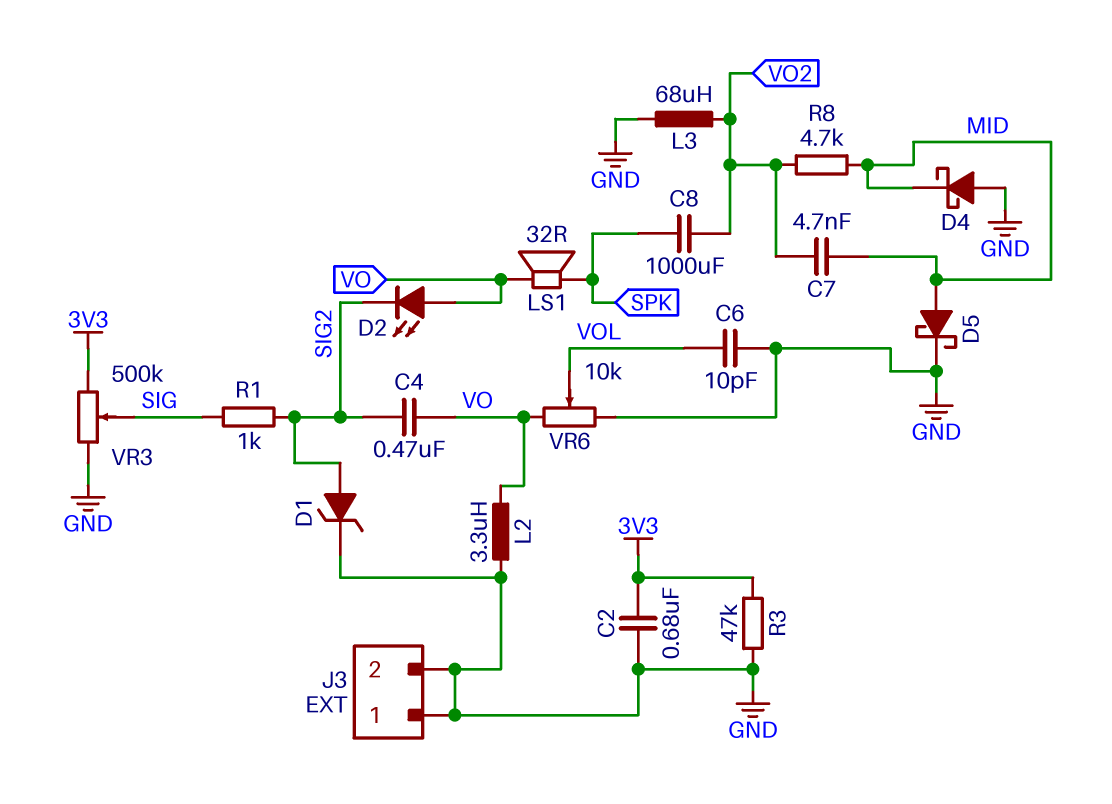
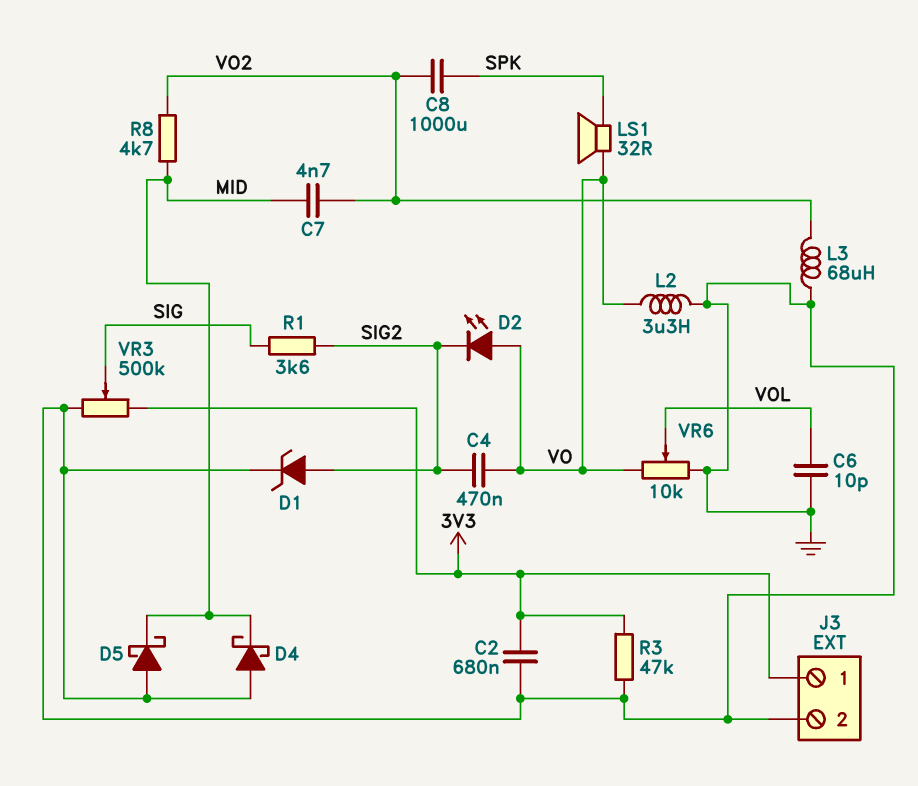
D5: schottky (A MID, K GND) -> schottky (A GND, K MID)
J3 pin 1: GND -> 3V3
R1: 1k (SIG, SIG2) -> 3.6k (SIG, SIG2)

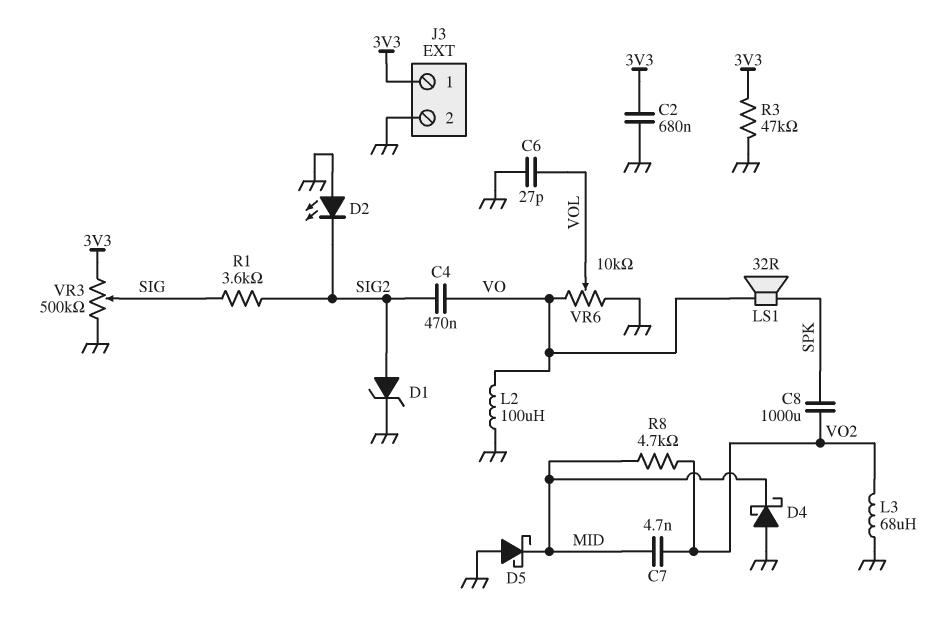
C6: 10pF (GND, VOL) -> 27pF (GND, VOL)
D2: LED (A VO, K SIG2) -> LED (A GND, K SIG2)
L2: 3.3uH (GND, VO) -> 100uH (GND, VO)

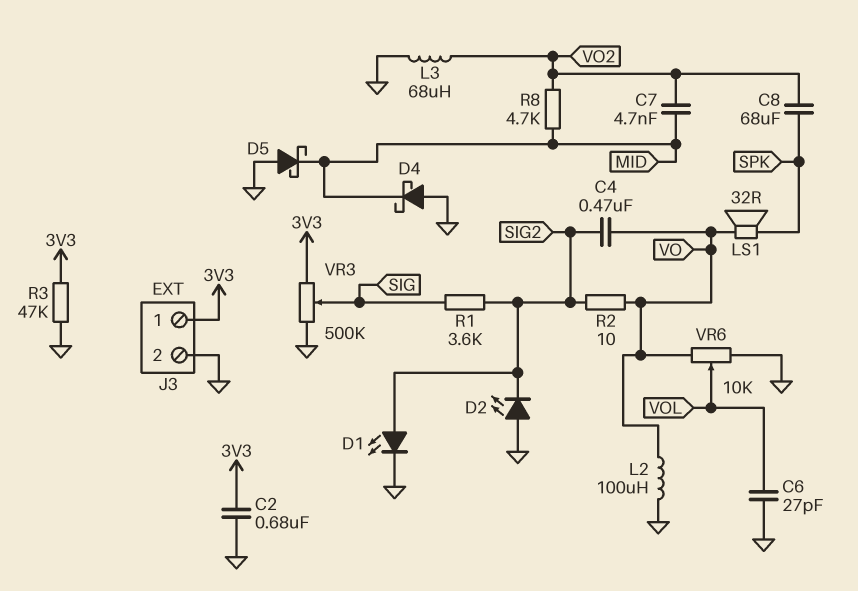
C8: 1000uF (SPK, VO2) -> 68uF (SPK, VO2)
D1: zener (A SIG2, K GND) -> LED (A SIG2, K GND)
R2: none -> 10 (SIG2, VO)

